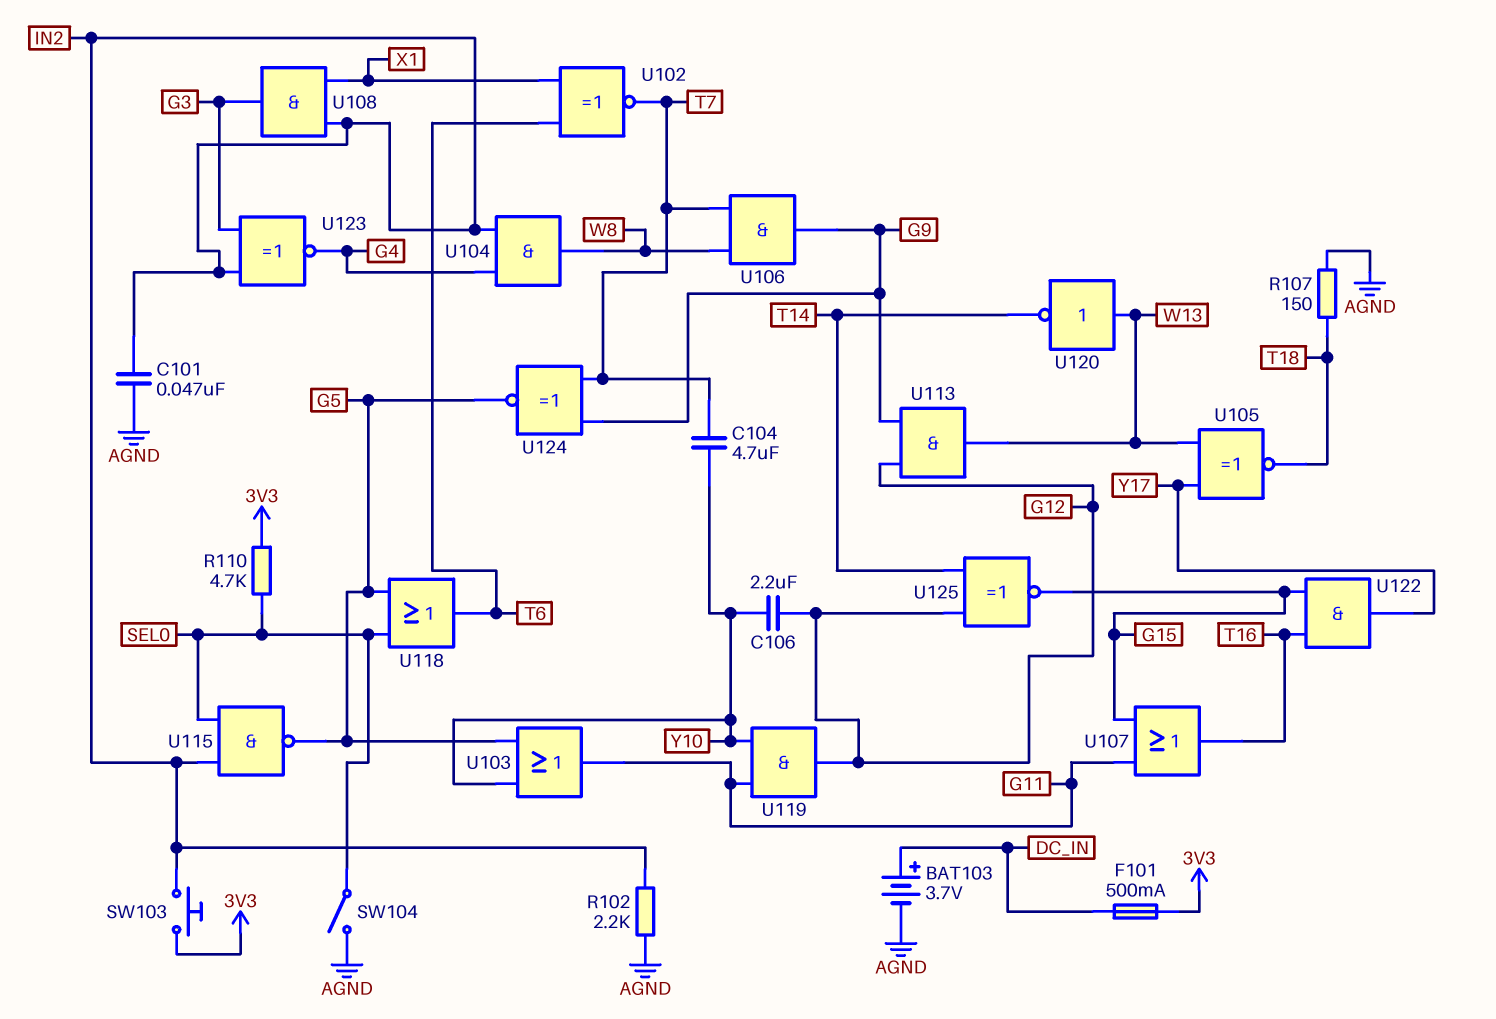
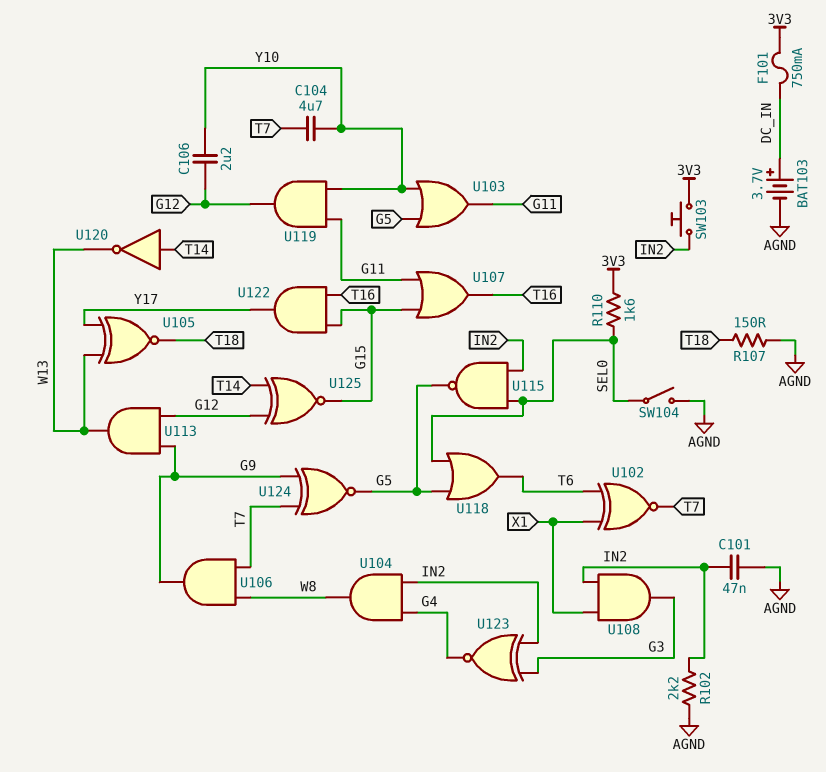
F101: 500mA (3V3, DC_IN) -> 750mA (3V3, DC_IN)
R110: 4.7k (3V3, SEL0) -> 1.6k (3V3, SEL0)
U120: NOT (in W13, out T14) -> NOT (in T14, out W13)

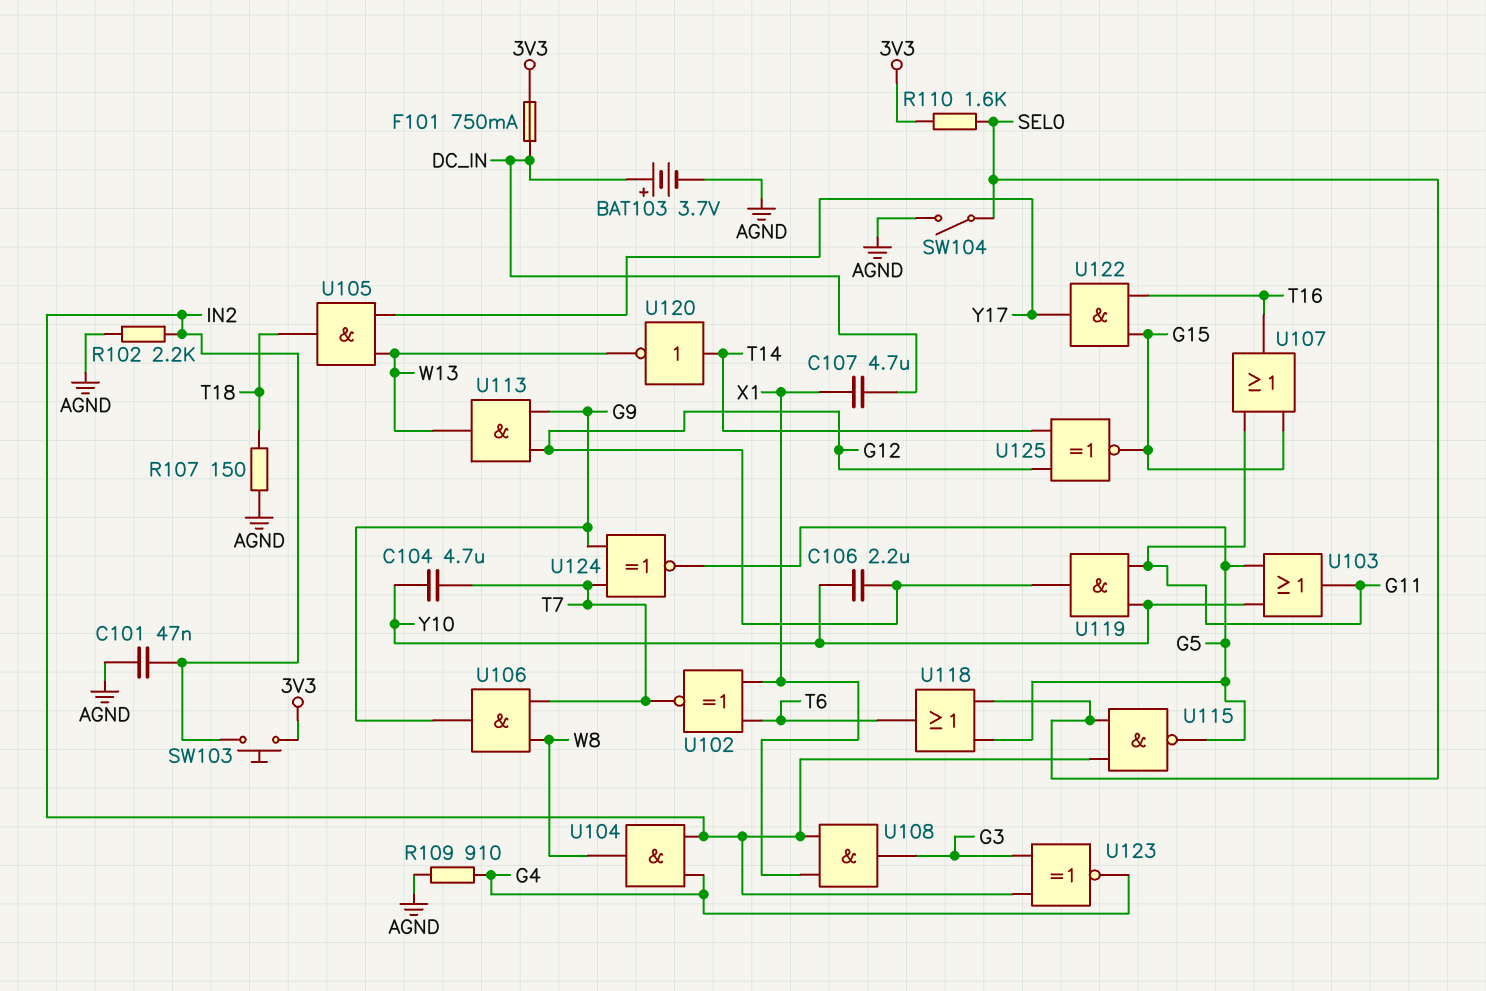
C107: none -> 4.7uF (DC_IN, X1)
R109: none -> 910 (AGND, G4)
U105: XNOR (in W13, in Y17, out T18) -> AND (in W13, in Y17, out T18)

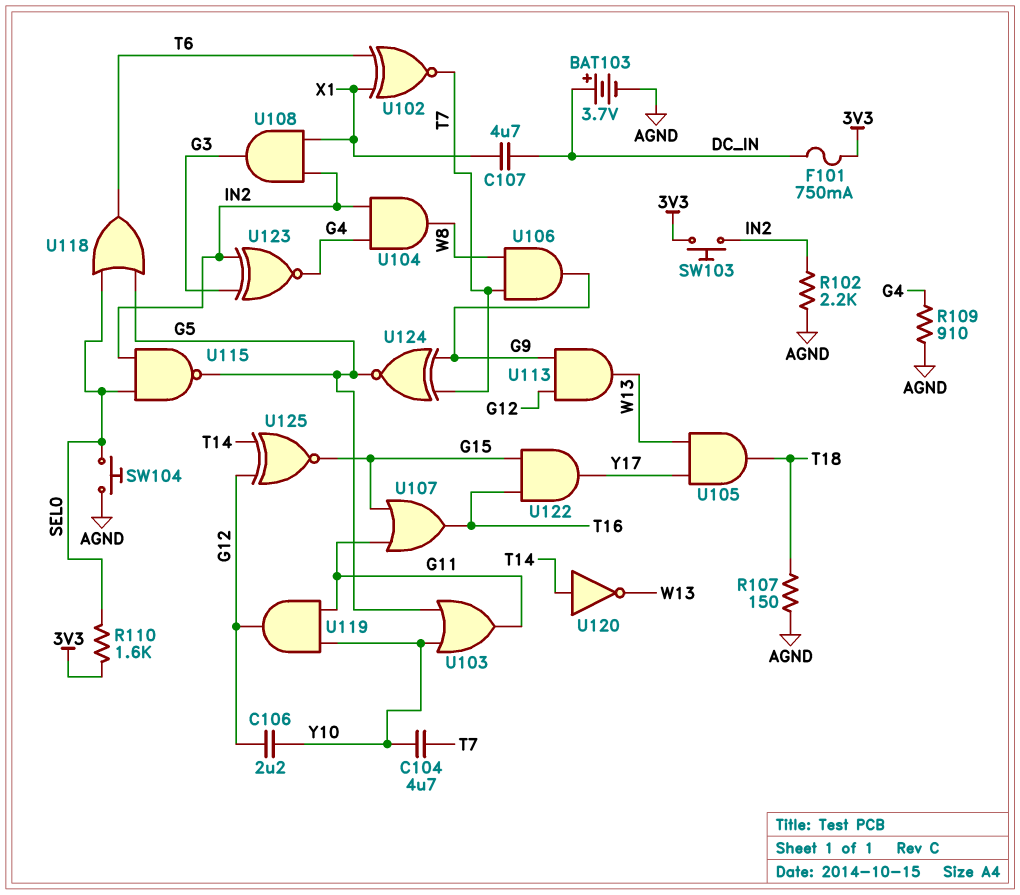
C101: 47nF (AGND, IN2) -> none
SW104: switch (AGND, SEL0) -> button (AGND, SEL0)

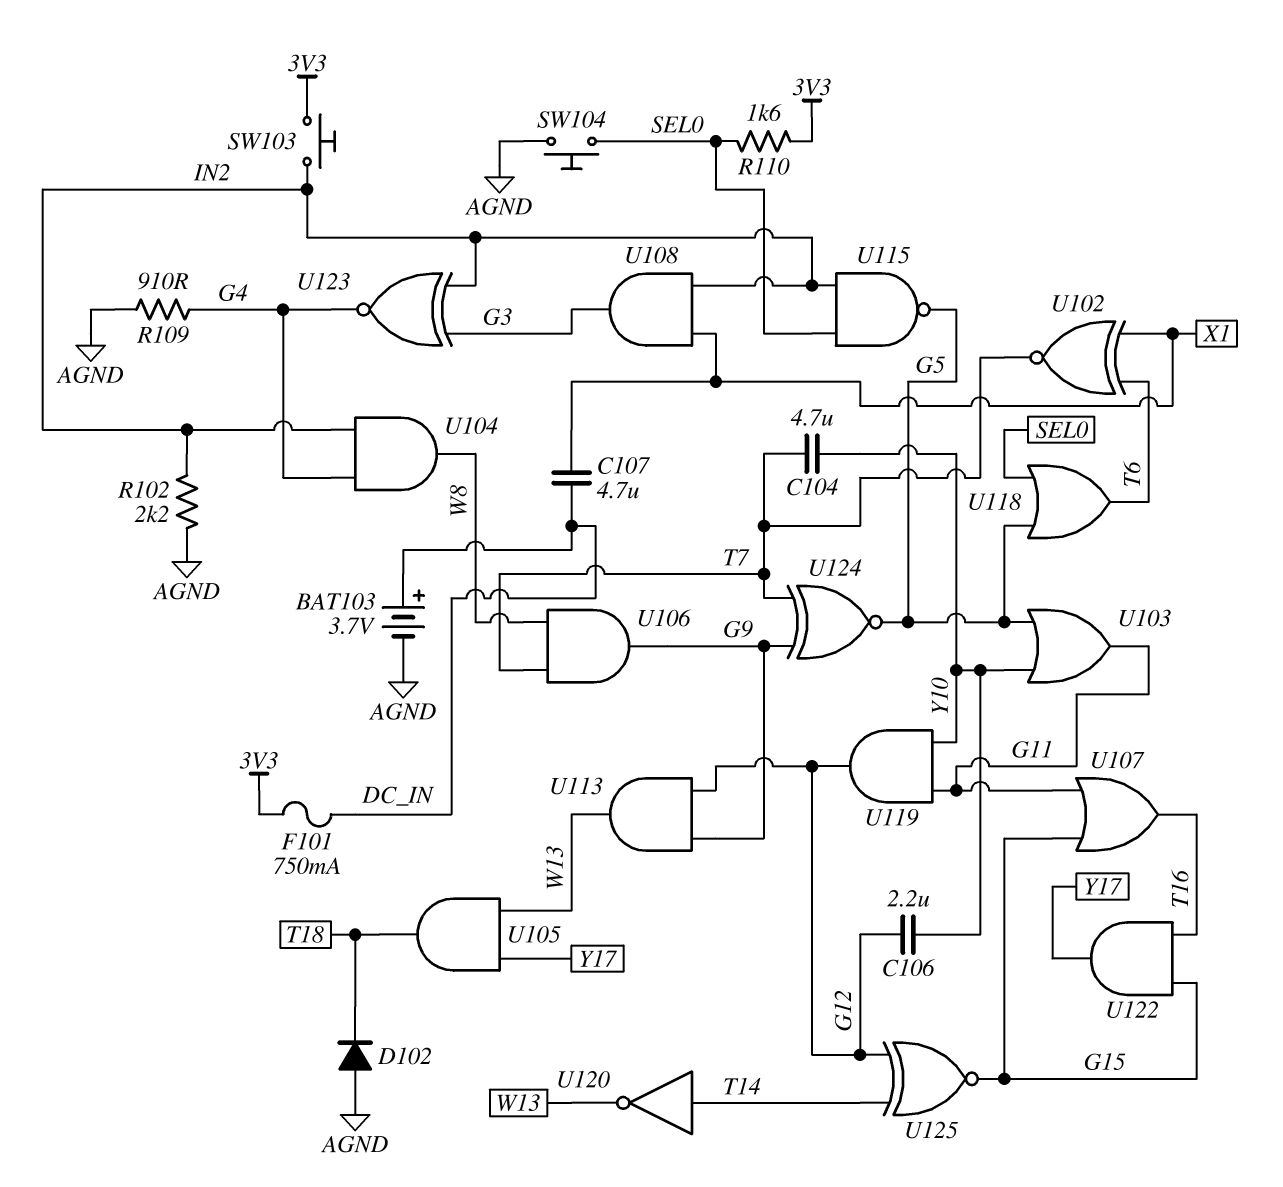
D102: none -> diode (A AGND, K T18)
R107: 150 (AGND, T18) -> none

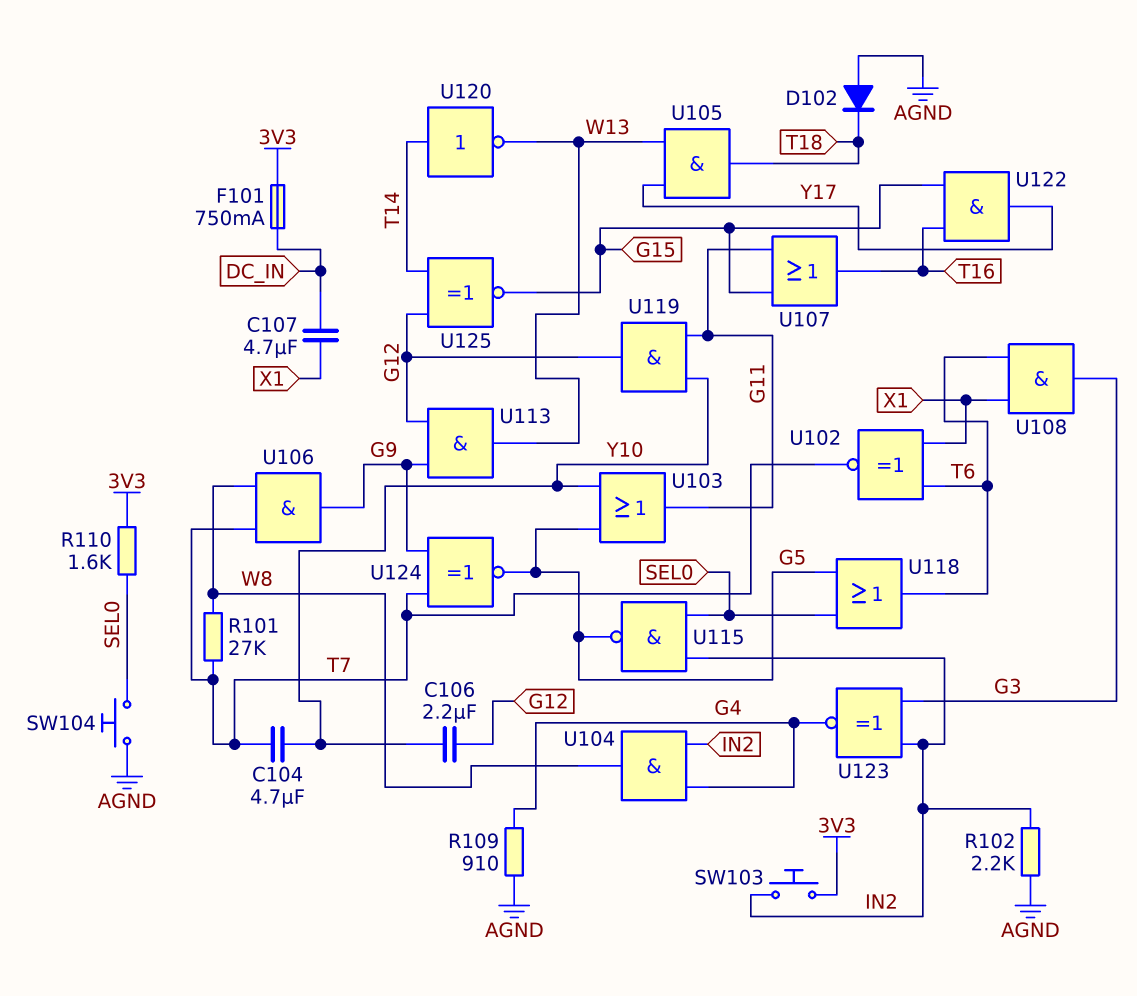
BAT103: 3.7V (plus DC_IN, minus AGND) -> none
R101: none -> 27k (T7, W8)
U108: AND (in IN2, in X1, out G3) -> AND (in T6, in X1, out G3)

